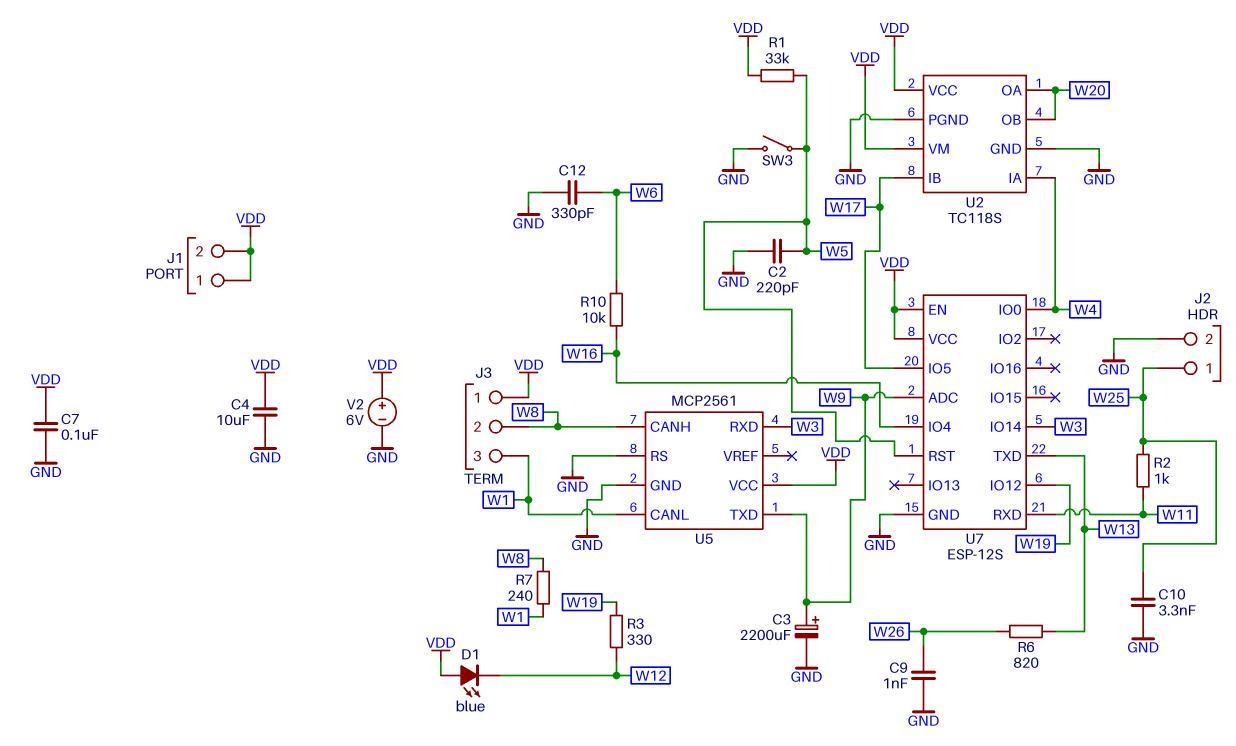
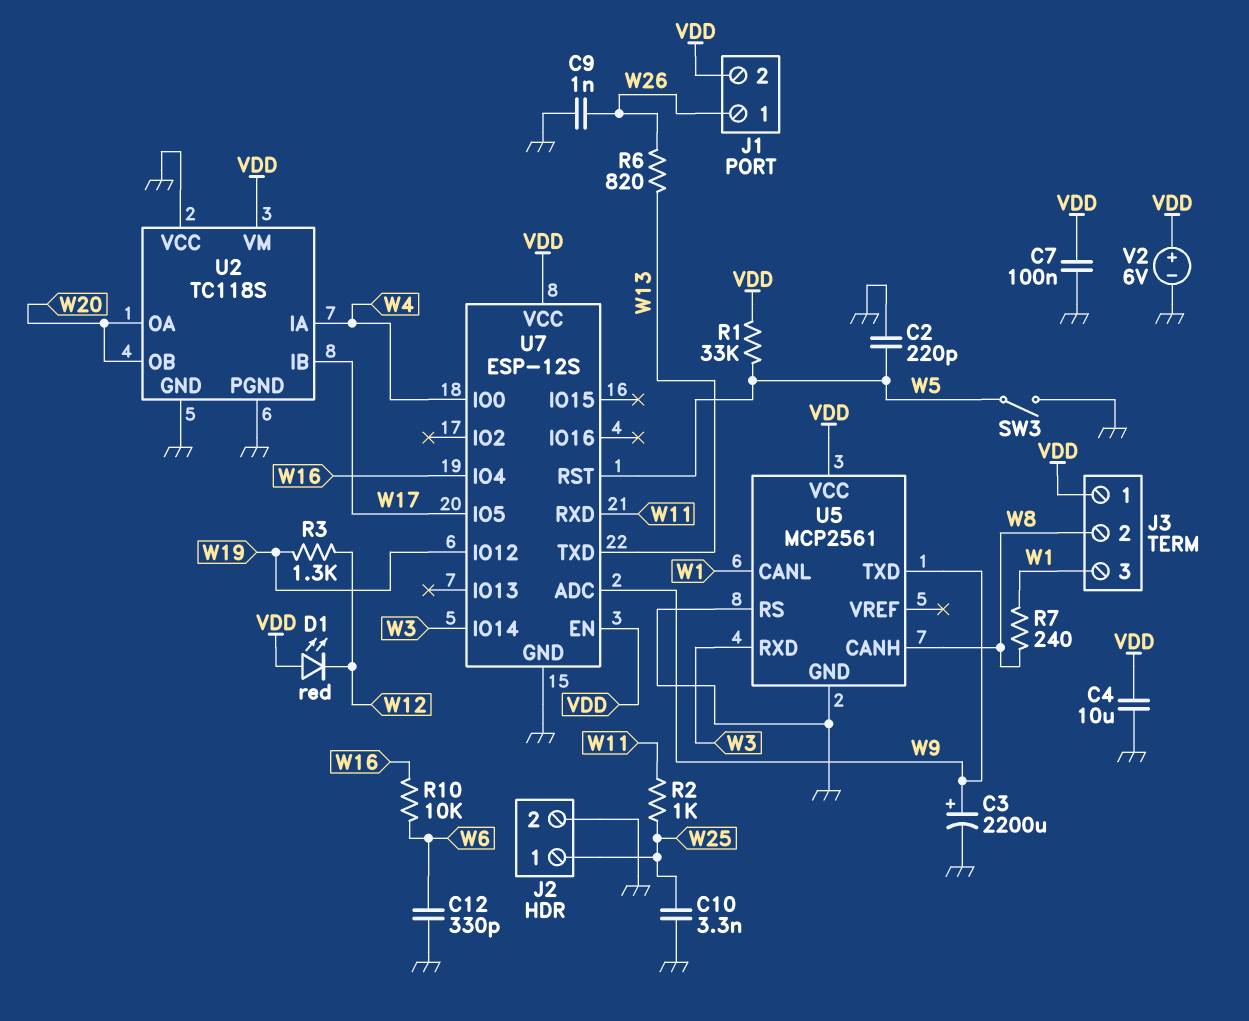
D1: LED blue (A VDD, K W12) -> LED red (A VDD, K W12)
J1 pin 1: VDD -> W26
R3: 330 (W12, W19) -> 1.3k (W12, W19)
U2 pin VCC: VDD -> GND

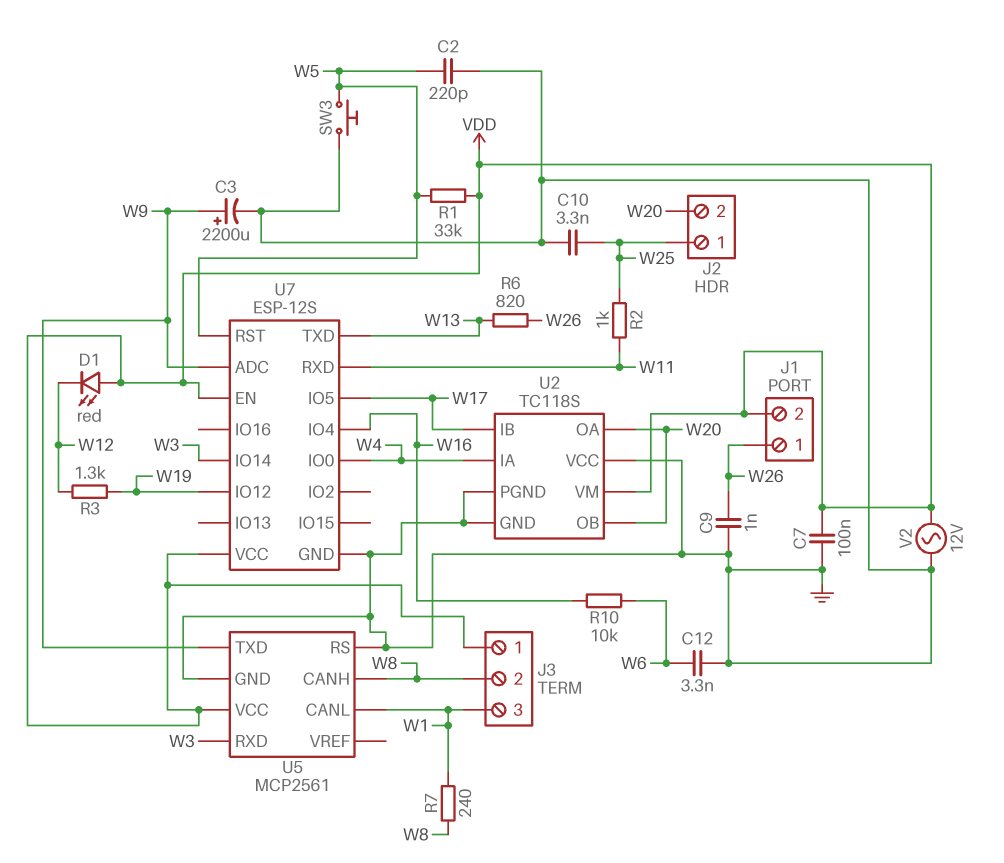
C4: 10uF (GND, VDD) -> none
C12: 330pF (GND, W6) -> 3.3nF (GND, W6)
J2 pin 2: GND -> W20
SW3: switch (GND, W5) -> button (GND, W5)
V2: 6V (plus VDD, minus GND) -> AC 12V (GND, VDD)

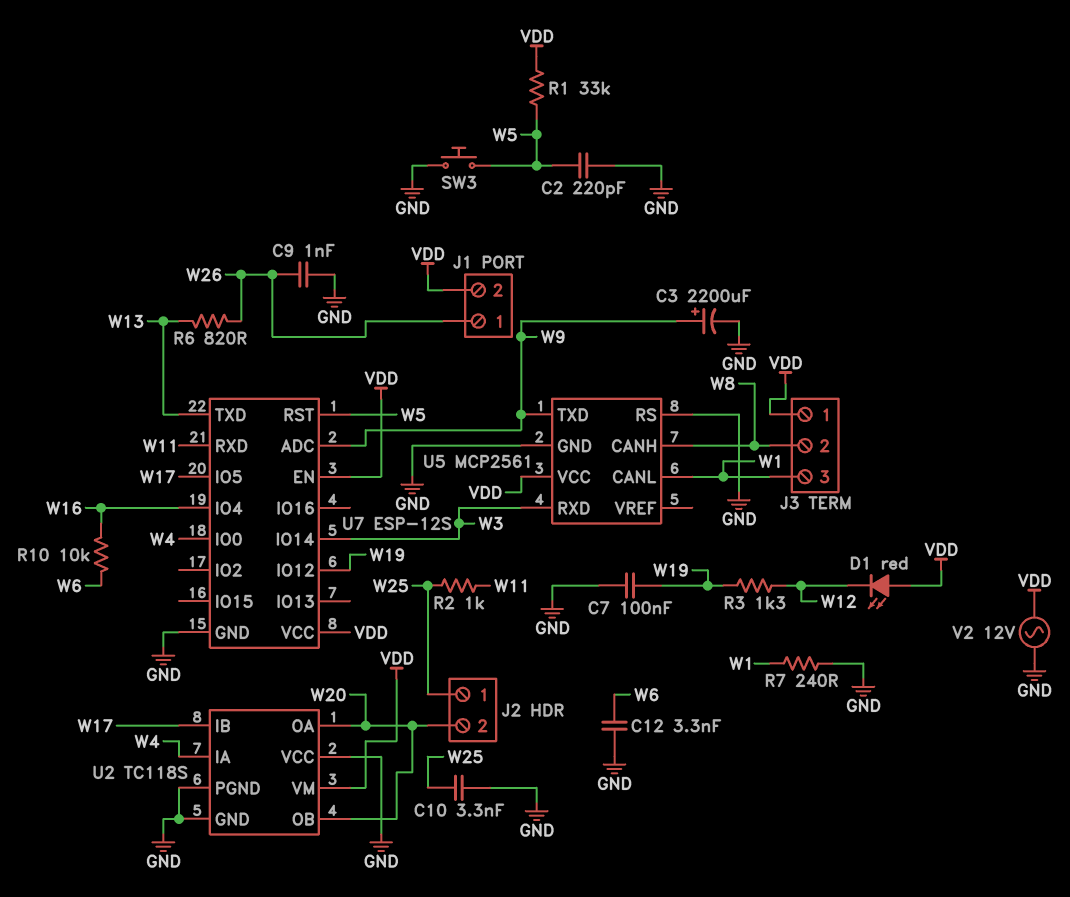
C7: 100nF (GND, VDD) -> 100nF (GND, W19)
R7: 240 (W1, W8) -> 240 (GND, W1)

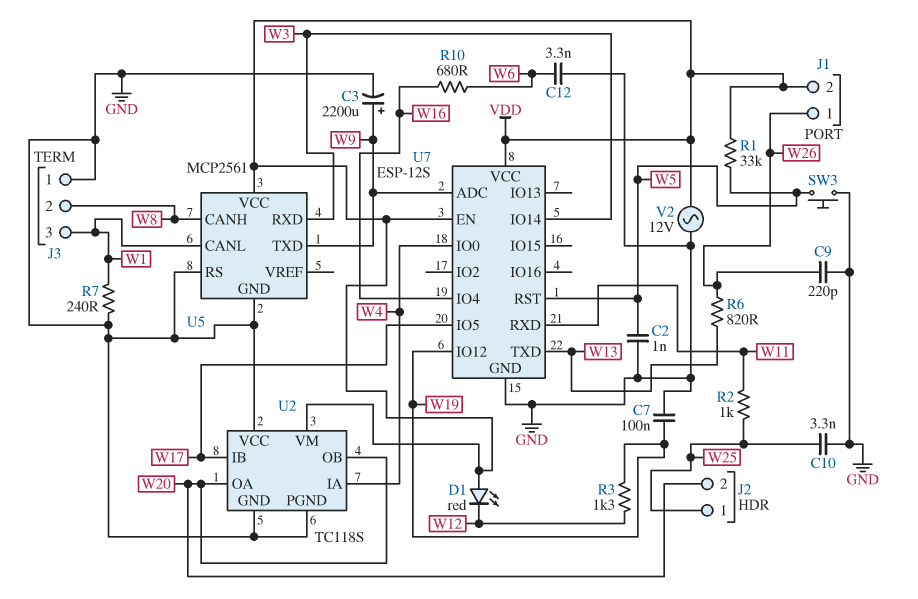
C2: 220pF (GND, W5) -> 1nF (GND, W5)
C9: 1nF (GND, W26) -> 220pF (GND, W26)
J3 pin 1: VDD -> GND
R10: 10k (W6, W16) -> 680 (W6, W16)

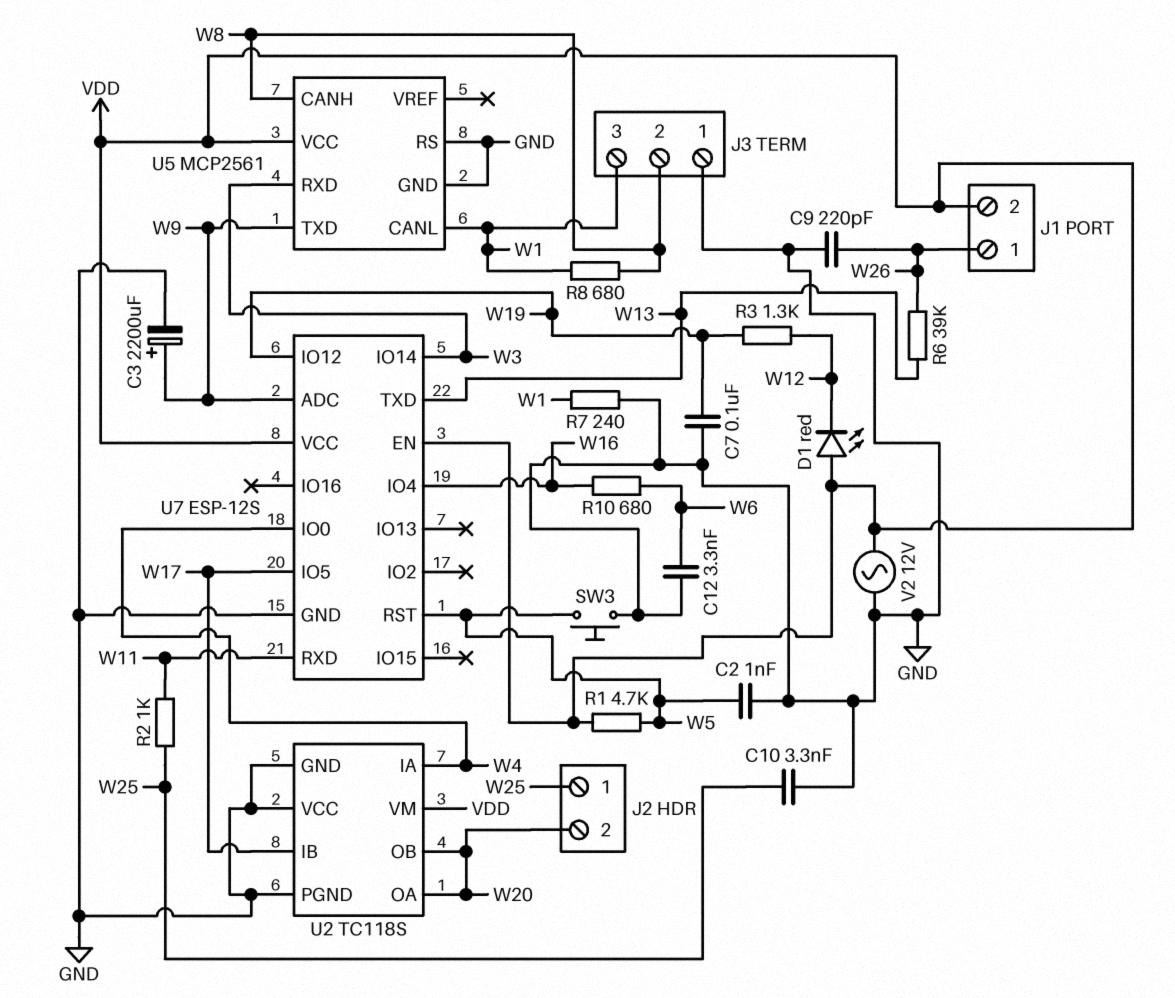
R1: 33k (VDD, W5) -> 4.7k (VDD, W5)
R6: 820 (W13, W26) -> 39k (W13, W26)
R8: none -> 680 (W1, W8)

